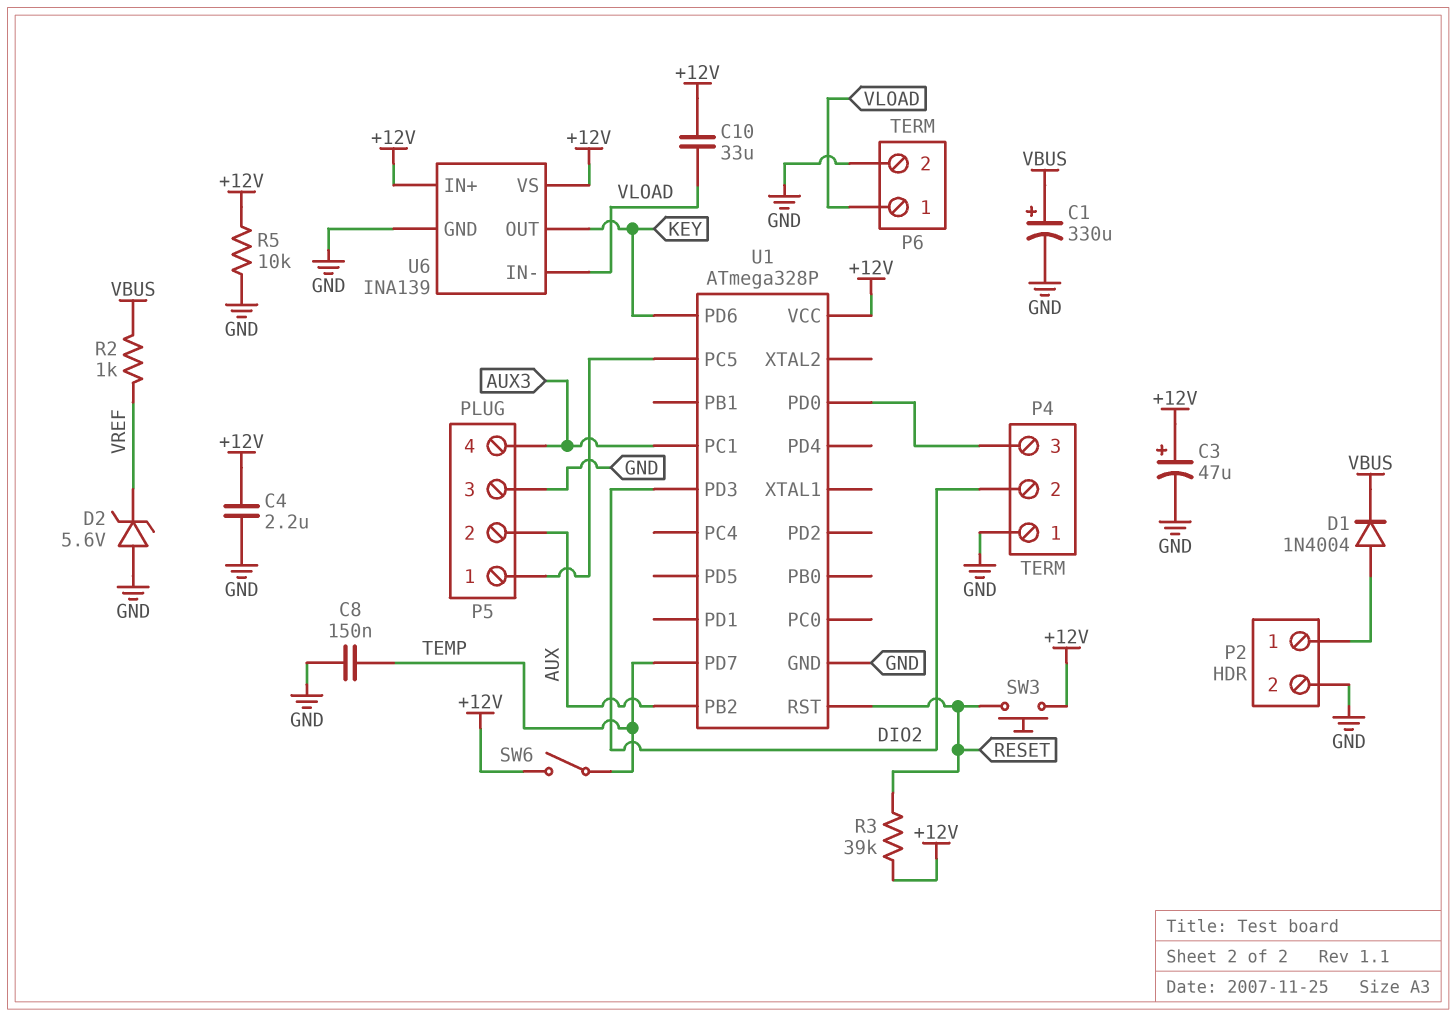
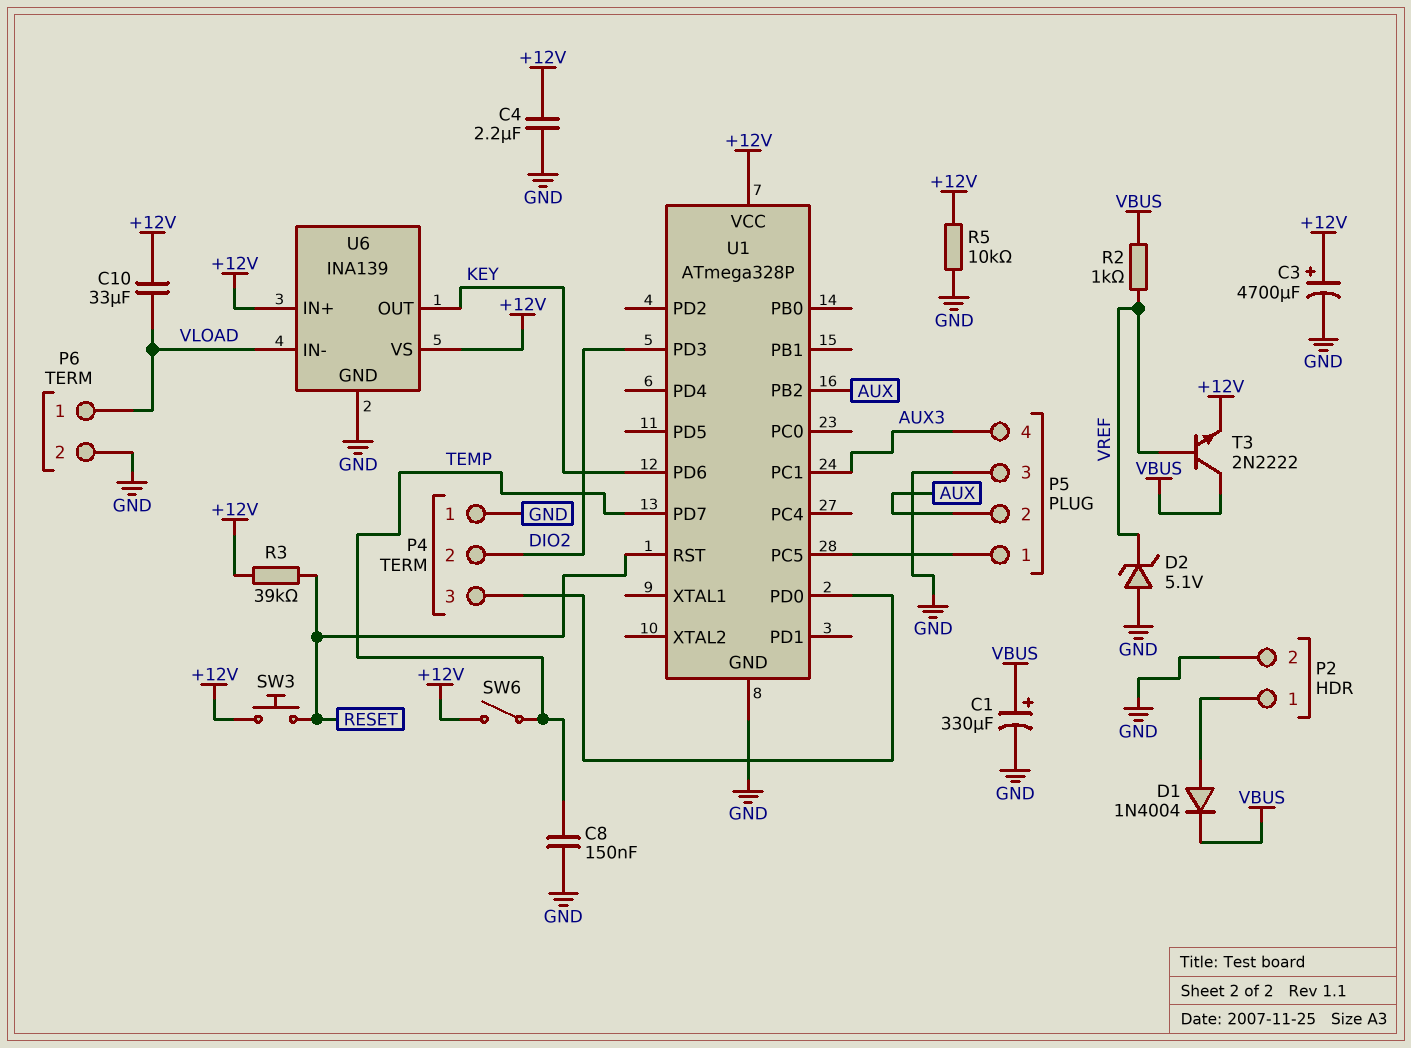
C3: 47uF (plus +12V, minus GND) -> 4700uF (plus +12V, minus GND)
D2: zener 5.6V (A GND, K VREF) -> zener 5.1V (A GND, K VREF)
T3: none -> NPN 2N2222 (B VREF, C VBUS, E +12V)

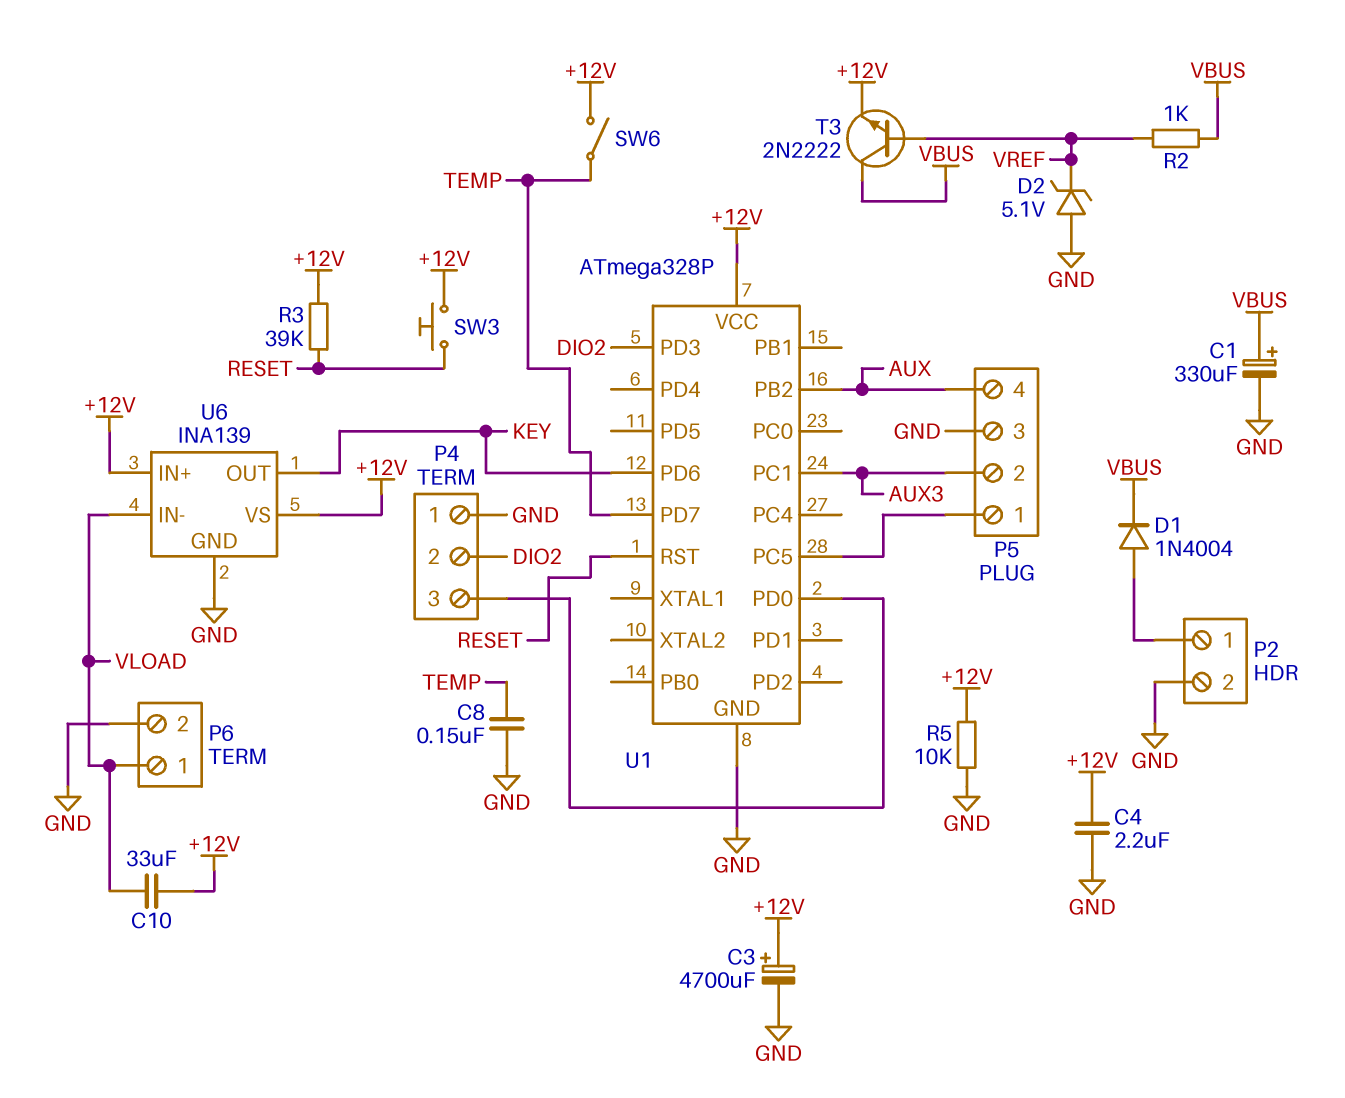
P5 pin 2: AUX -> AUX3
P5 pin 4: AUX3 -> AUX

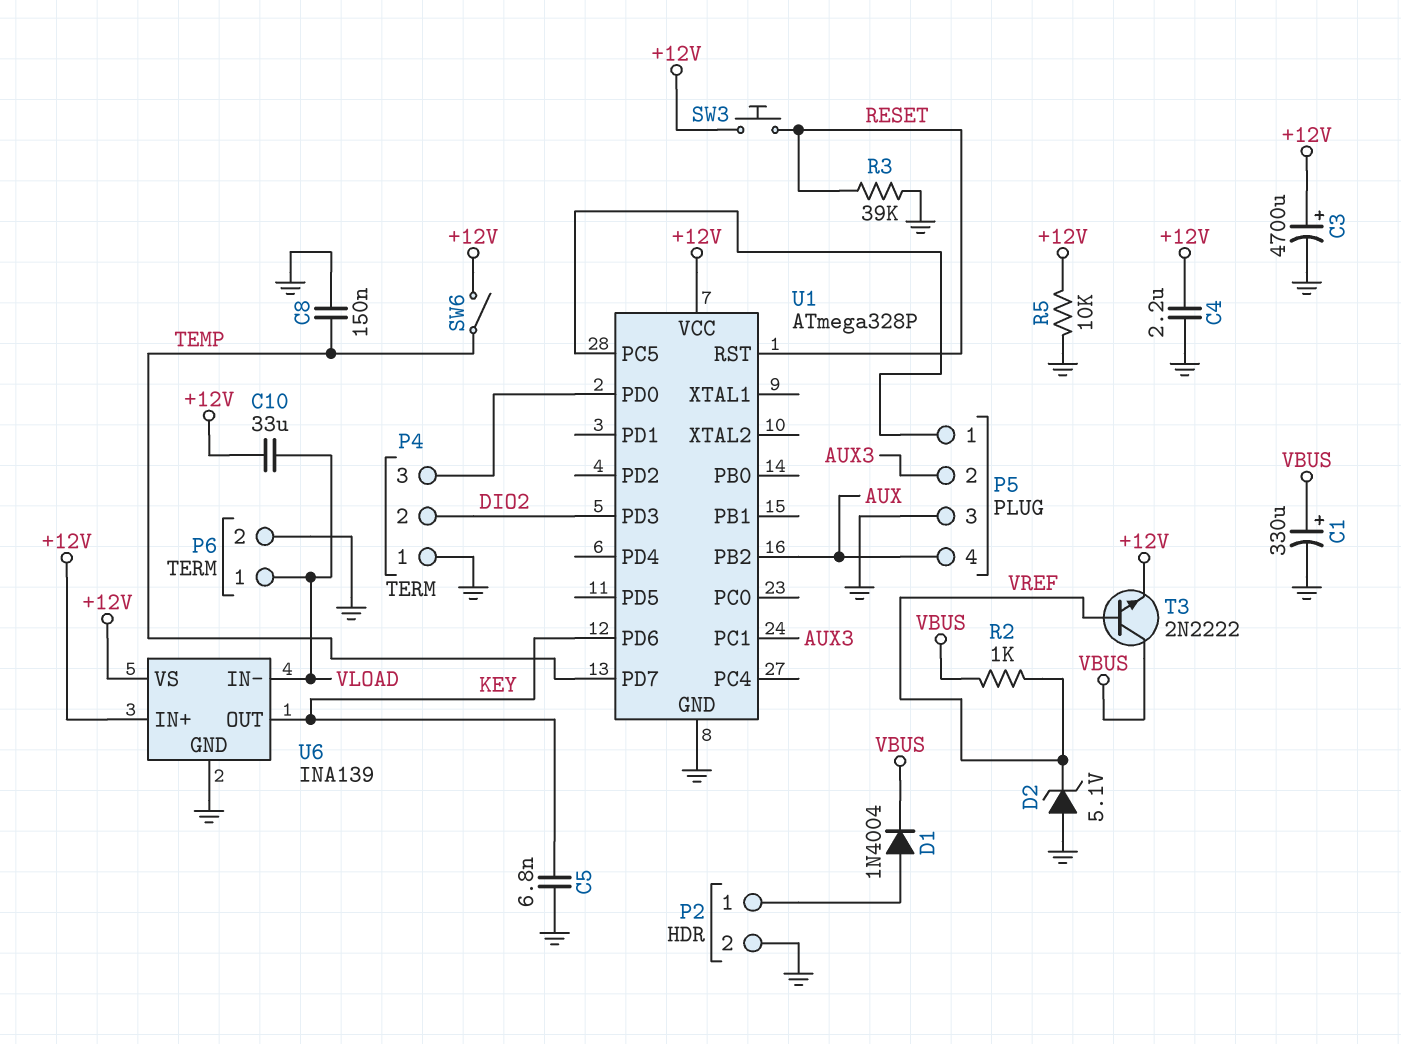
C5: none -> 6.8nF (GND, KEY)
R3: 39k (+12V, RESET) -> 39k (GND, RESET)

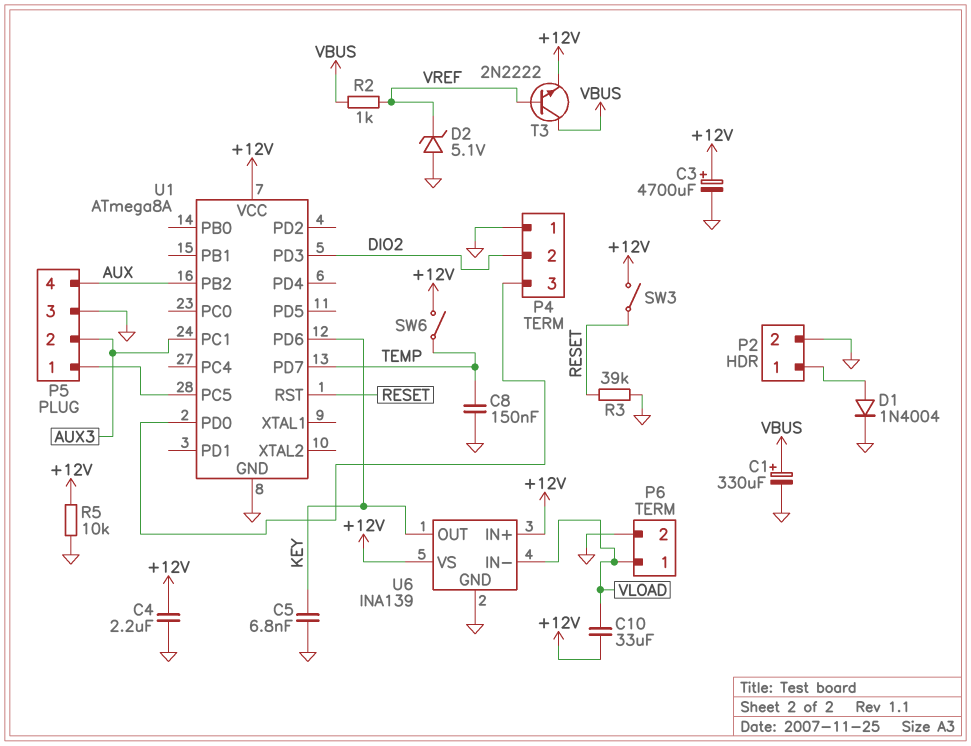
D1: diode 1N4004 (A P2/1, K VBUS) -> diode 1N4004 (A P2/1, K GND)
SW3: button (+12V, RESET) -> switch (+12V, RESET)
U1: ATmega328P -> ATmega8A

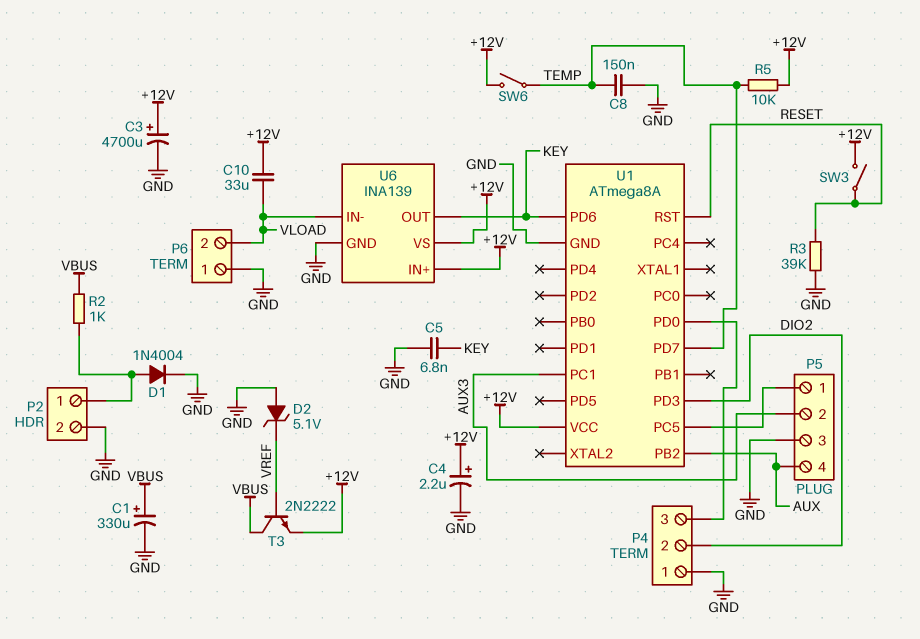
C4: 2.2uF (+12V, GND) -> 2.2uF (plus +12V, minus GND)
P6 pin 1: VLOAD -> GND
P6 pin 2: GND -> VLOAD
R2: 1k (VBUS, VREF) -> 1k (P2/1, VBUS)
R5: 10k (+12V, GND) -> 10k (+12V, TEMP)

